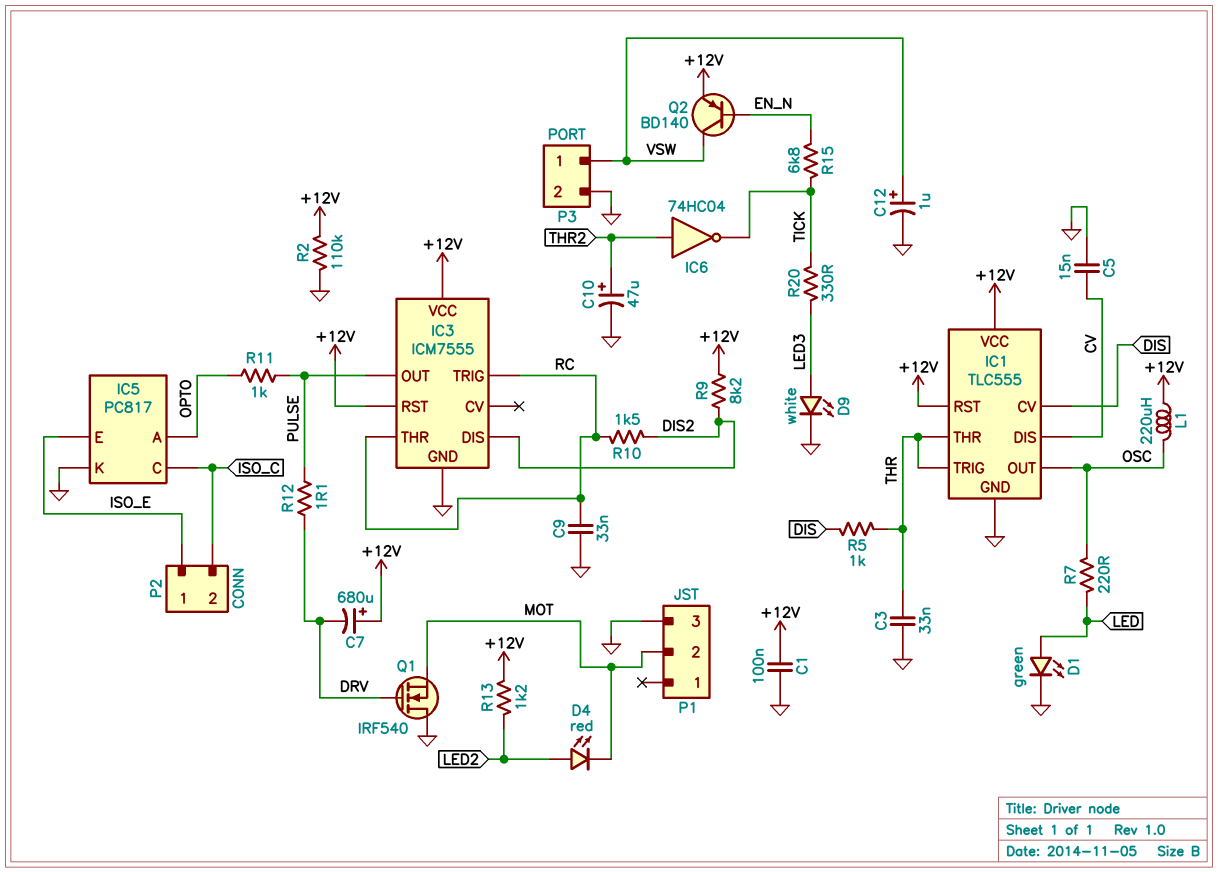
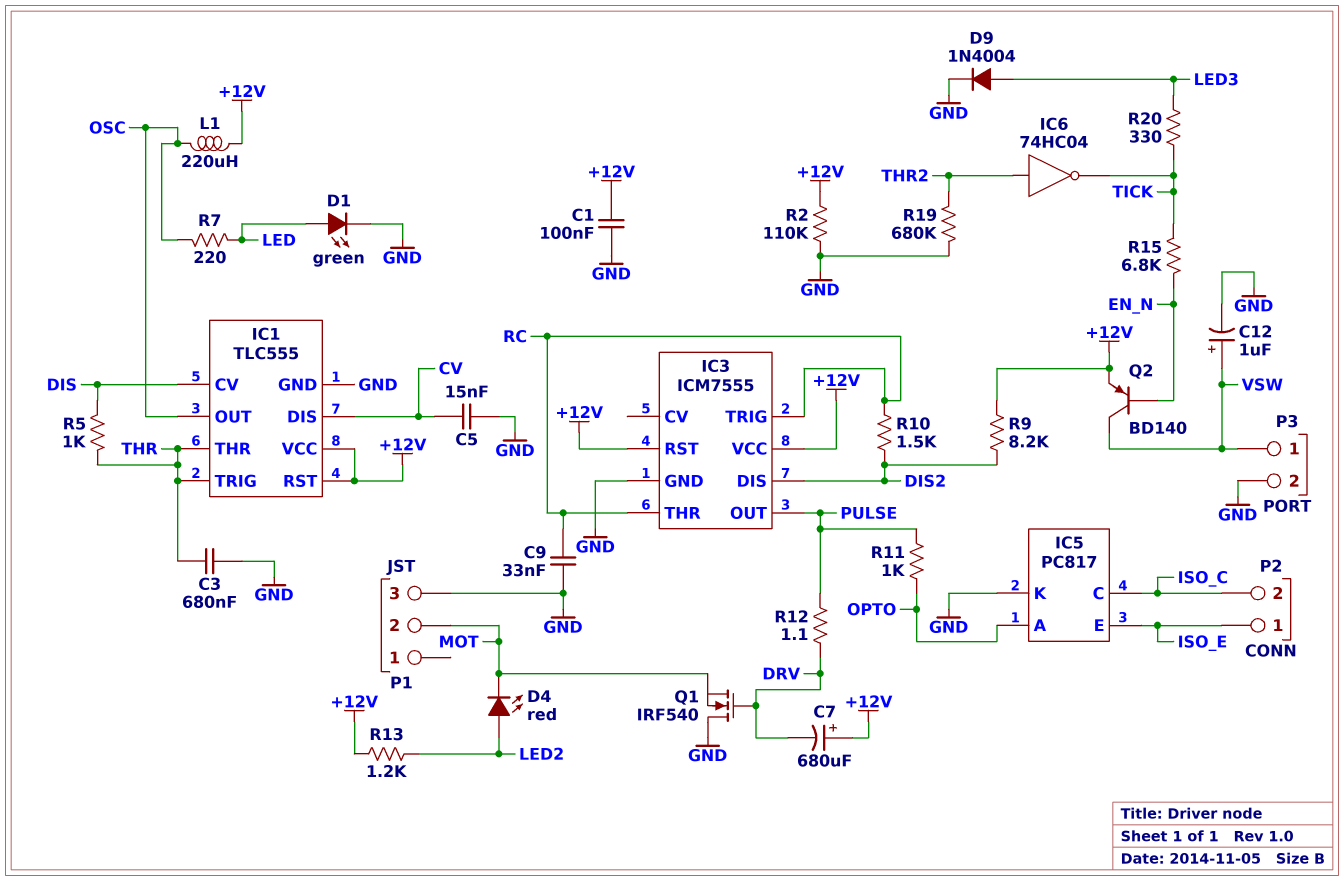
C3: 33nF (GND, THR) -> 680nF (GND, THR)
C10: 47uF (plus THR2, minus GND) -> none
D9: LED white (A LED3, K GND) -> diode 1N4004 (A LED3, K GND)
R19: none -> 680k (GND, THR2)

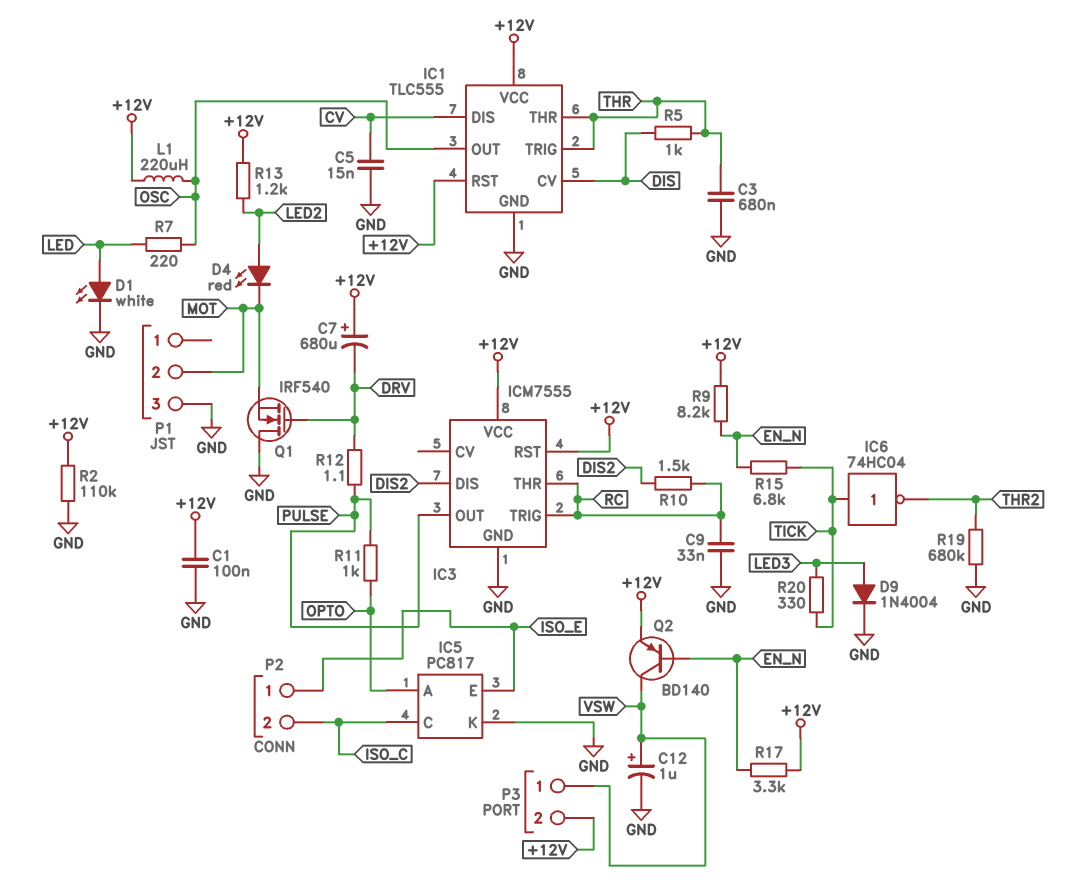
D1: LED green (A LED, K GND) -> LED white (A LED, K GND)
IC6: NOT 74HC04 (in THR2, out TICK) -> NOT 74HC04 (in TICK, out THR2)
P3 pin 2: GND -> +12V
R9: 8.2k (+12V, DIS2) -> 8.2k (+12V, EN_N)
R17: none -> 3.3k (+12V, EN_N)

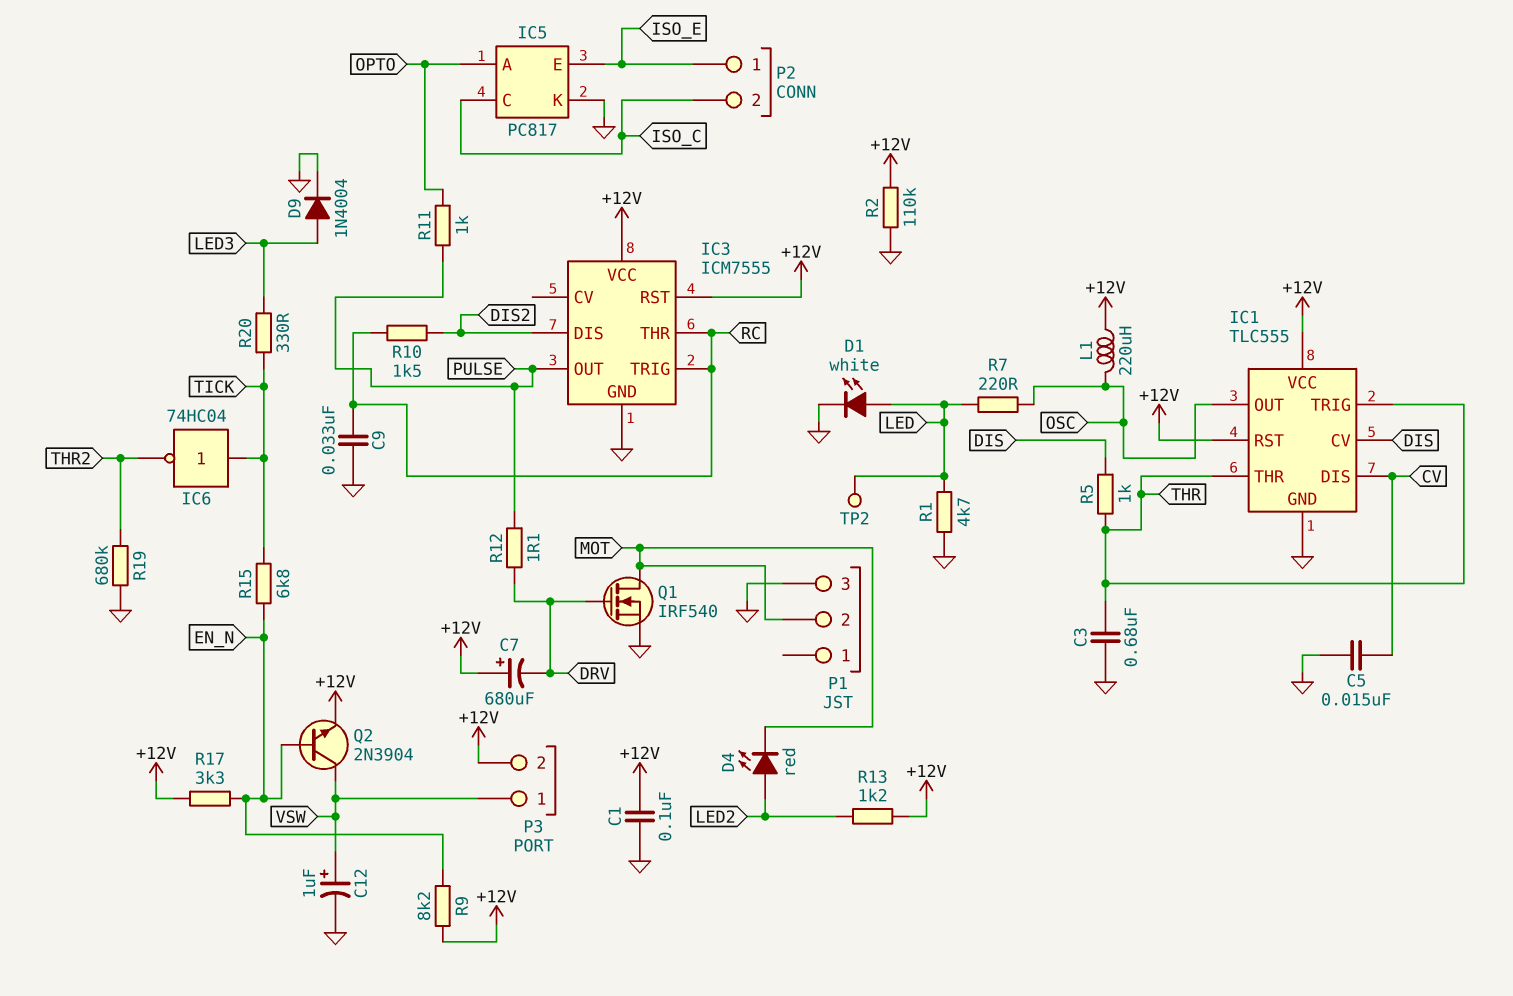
Q1: NMOS IRF540 (G DRV, D GND, S MOT) -> NMOS IRF540 (G DRV, D MOT, S GND)
Q2: PNP BD140 (B EN_N, C VSW, E +12V) -> NPN 2N3904 (B EN_N, C VSW, E +12V)
R1: none -> 4.7k (GND, LED)
TP2: none -> test point (LED)

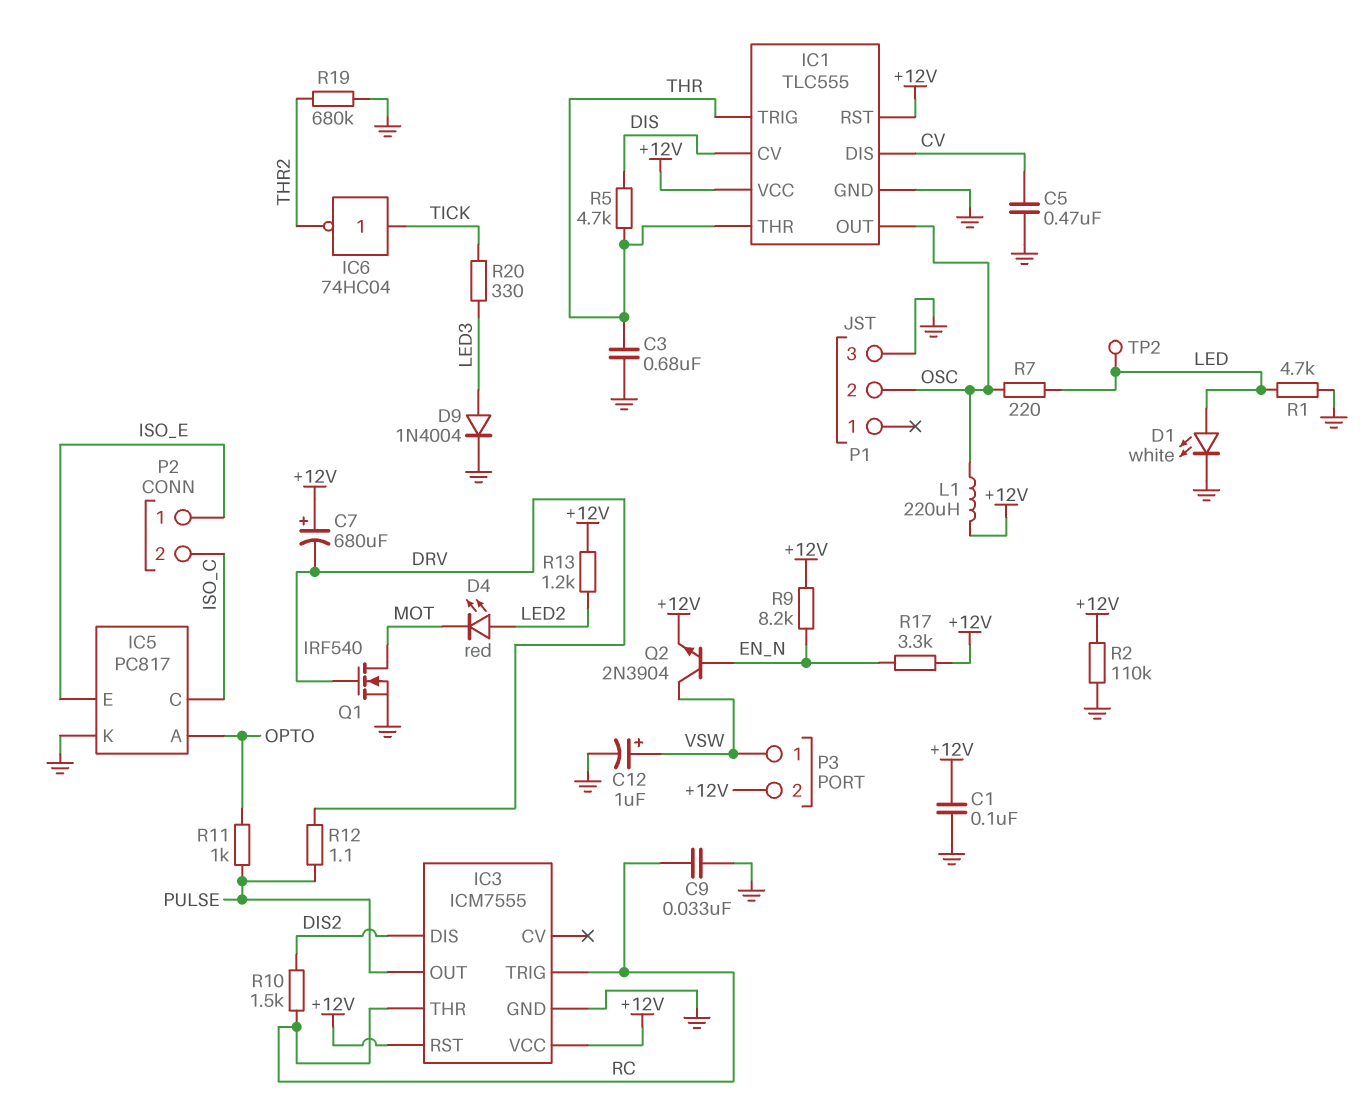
C5: 15nF (CV, GND) -> 470nF (CV, GND)
P1 pin 2: MOT -> OSC
R5: 1k (DIS, THR) -> 4.7k (DIS, THR)
R15: 6.8k (EN_N, TICK) -> none

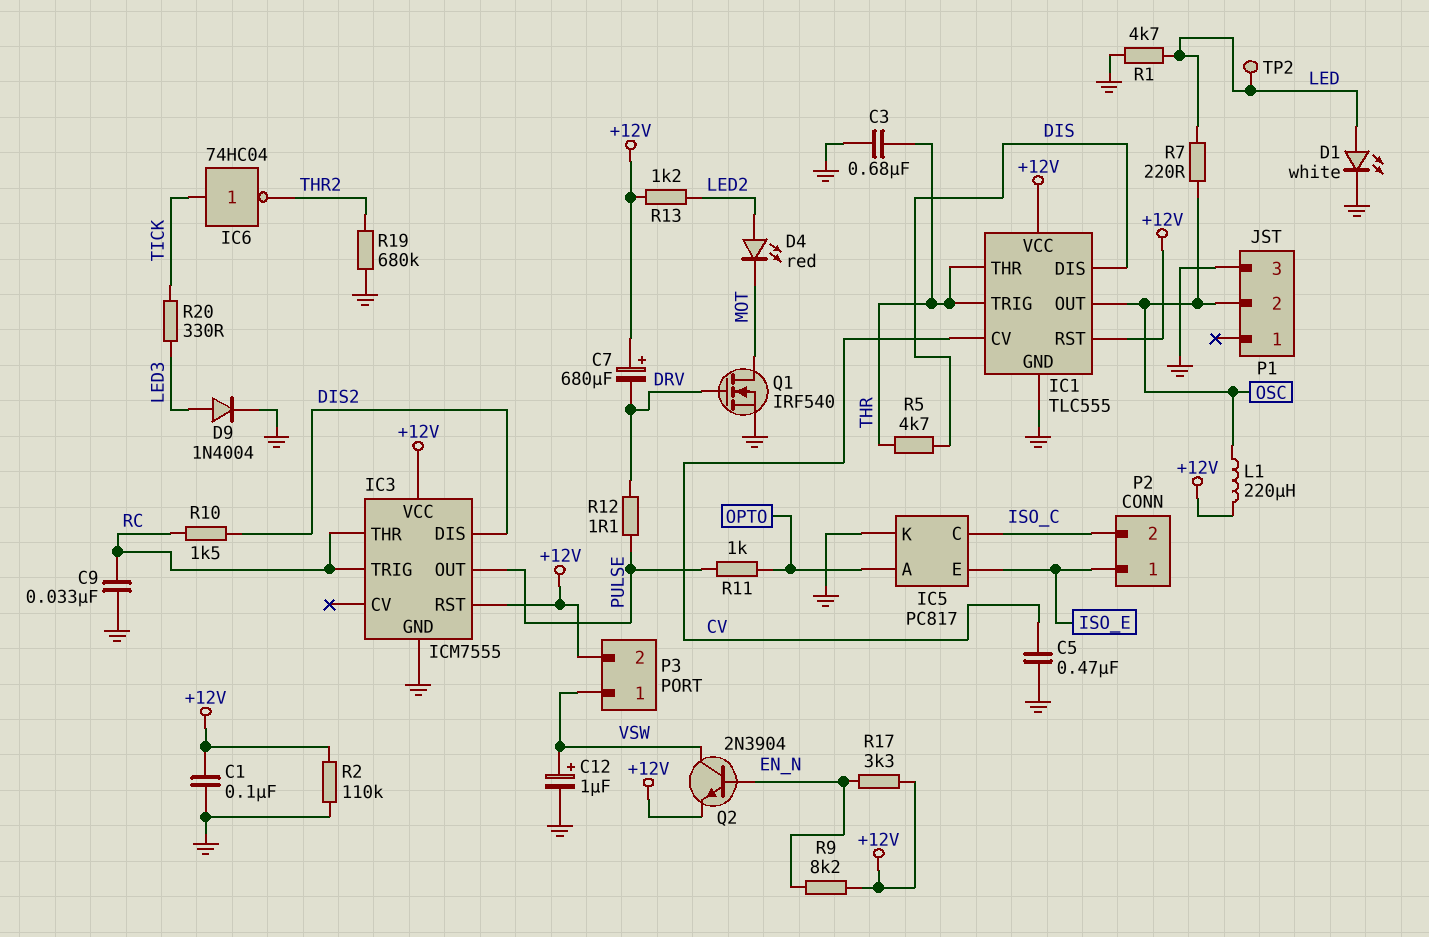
IC1 pin CV: DIS -> CV
IC1 pin DIS: CV -> DIS

